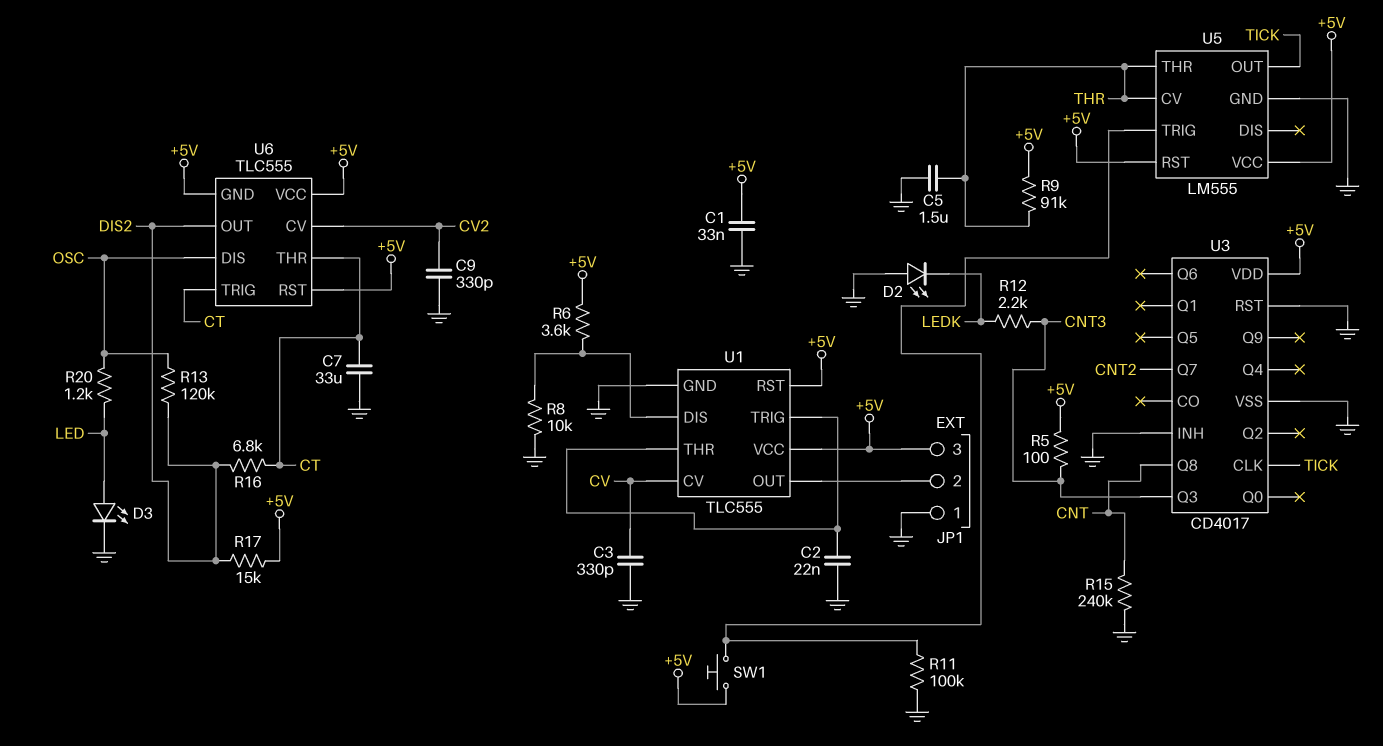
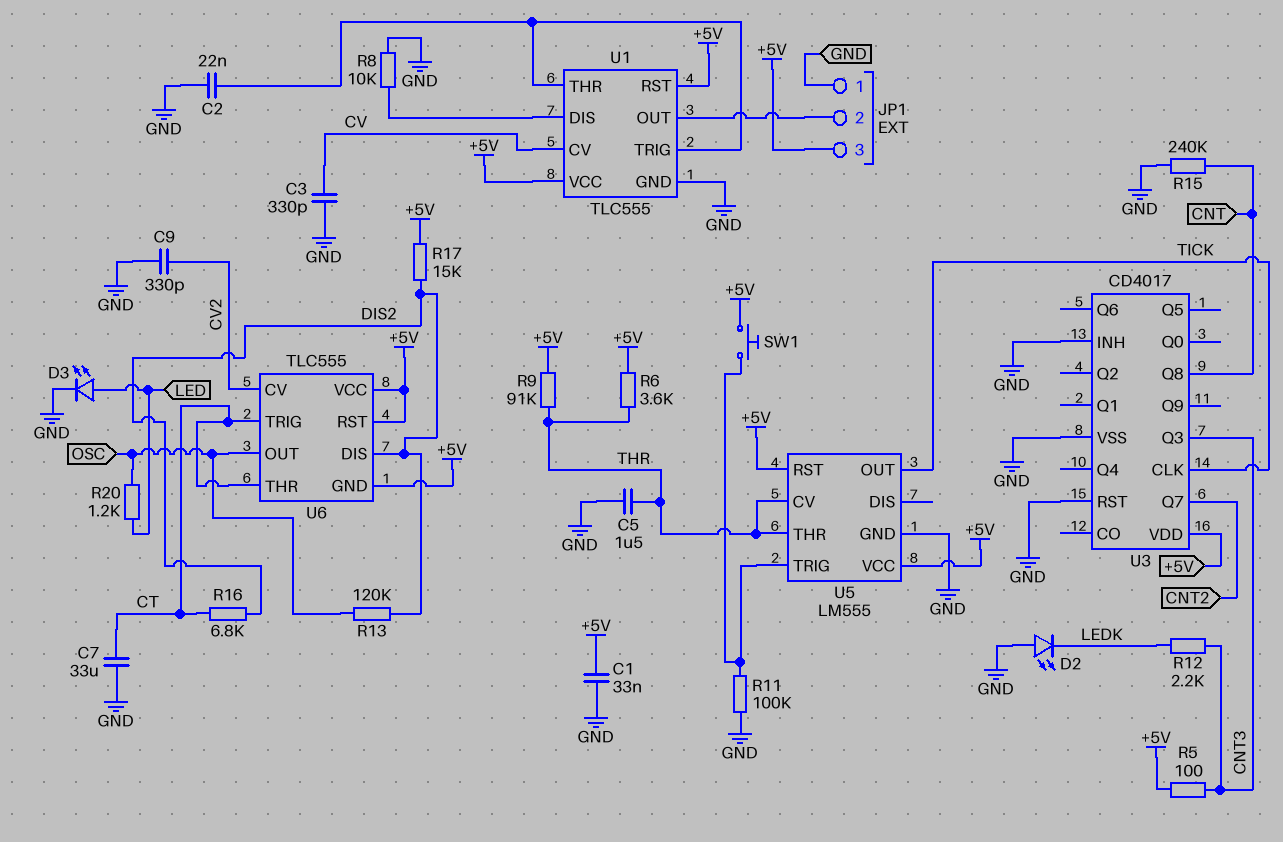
R6: 3.6k (+5V, U1/DIS) -> 3.6k (+5V, THR)
U6 pin DIS: OSC -> DIS2
U6 pin OUT: DIS2 -> OSC

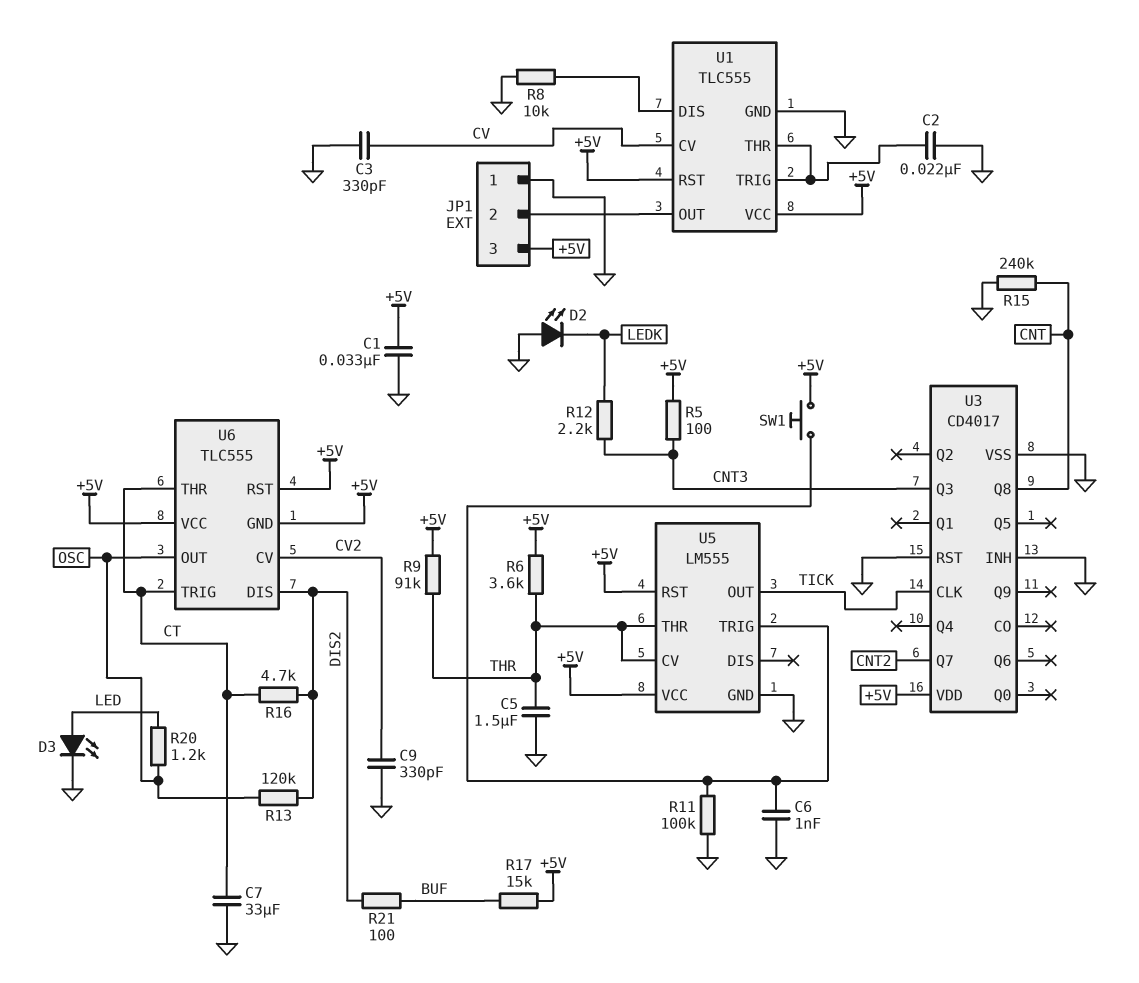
C6: none -> 1nF (GND, U5/TRIG)
R16: 6.8k (CT, DIS2) -> 4.7k (CT, DIS2)
R17: 15k (+5V, DIS2) -> 15k (+5V, BUF)
R21: none -> 100 (BUF, DIS2)

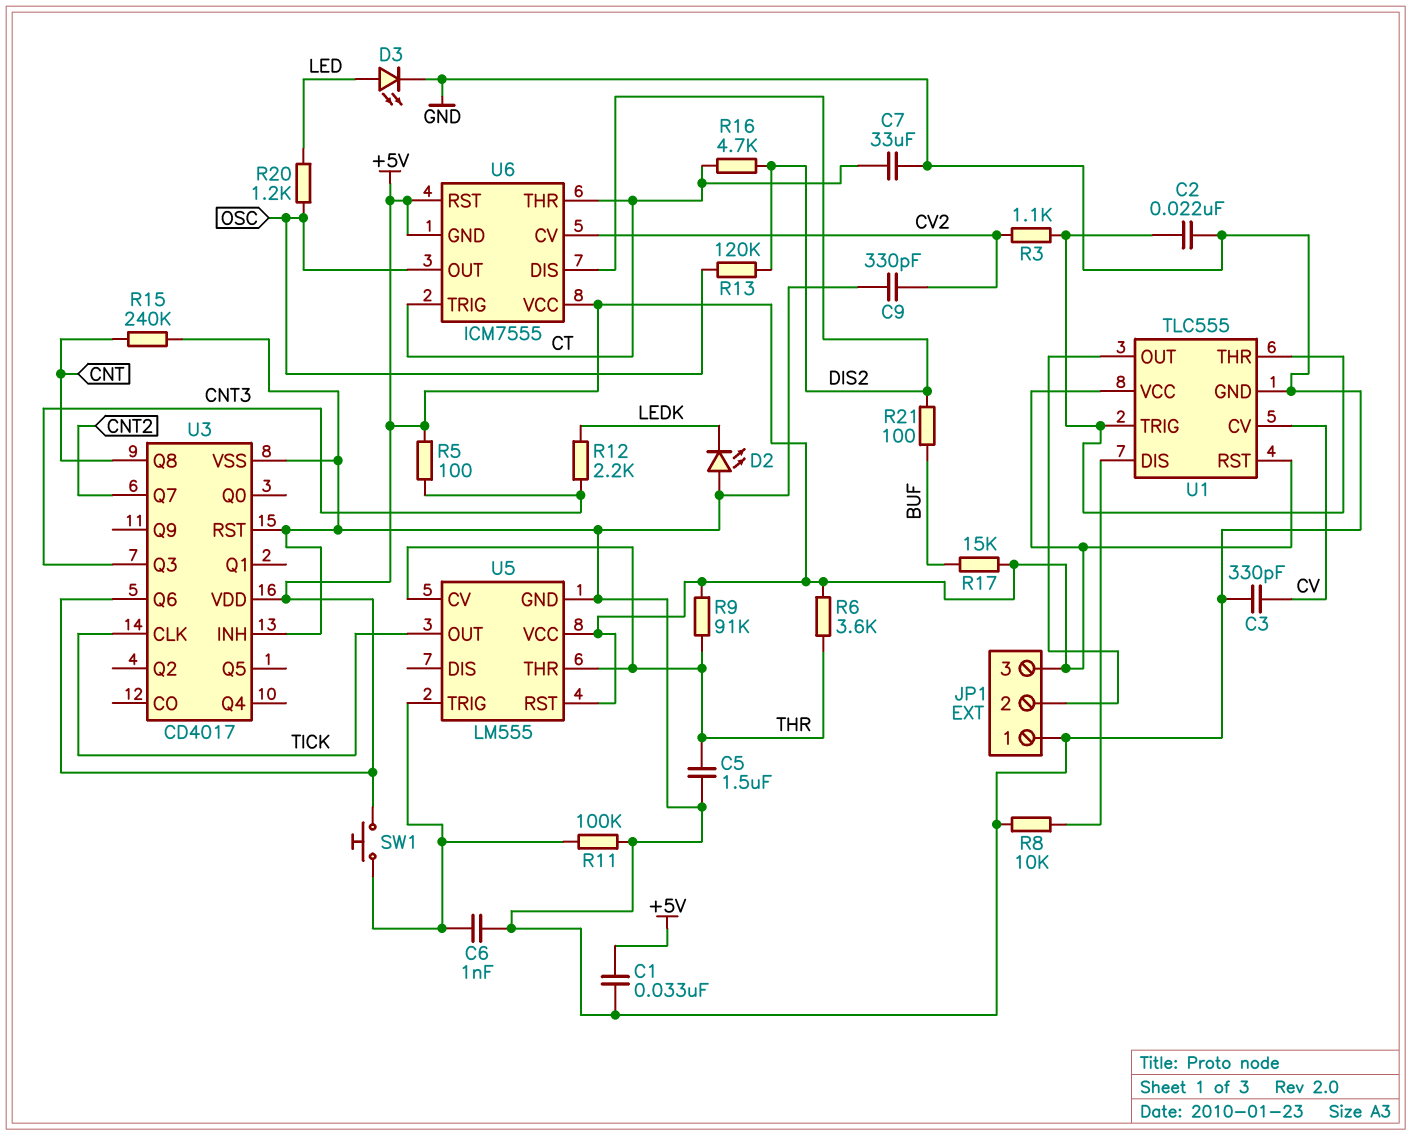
R3: none -> 1.1k (CV2, U1/THR)
U3 pin Q6: none -> +5V
U6: TLC555 -> ICM7555

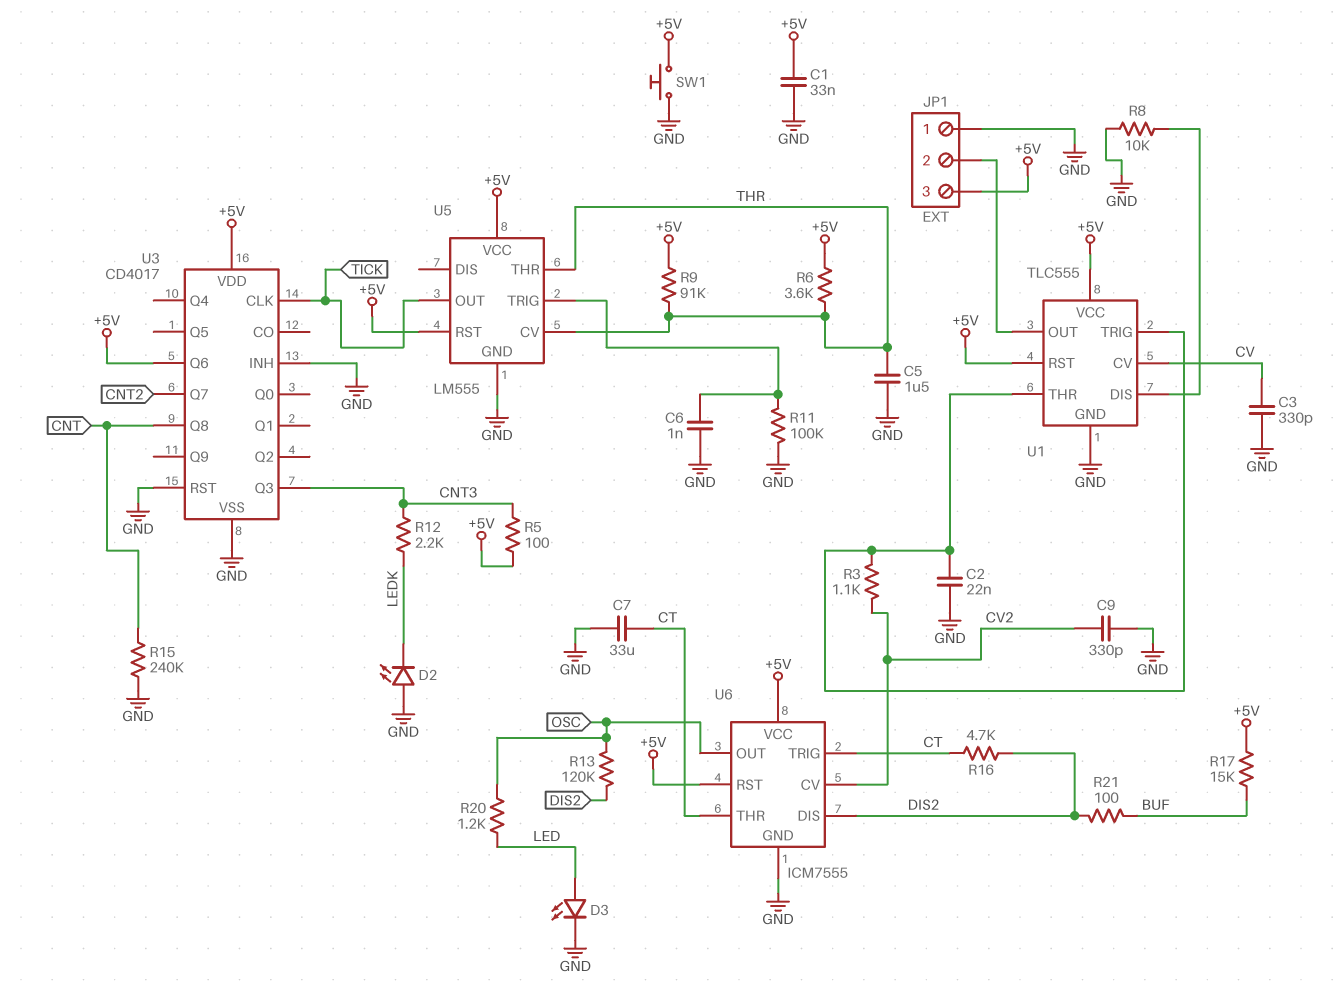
SW1: button (+5V, U5/TRIG) -> button (+5V, GND)
U6 pin GND: +5V -> GND

